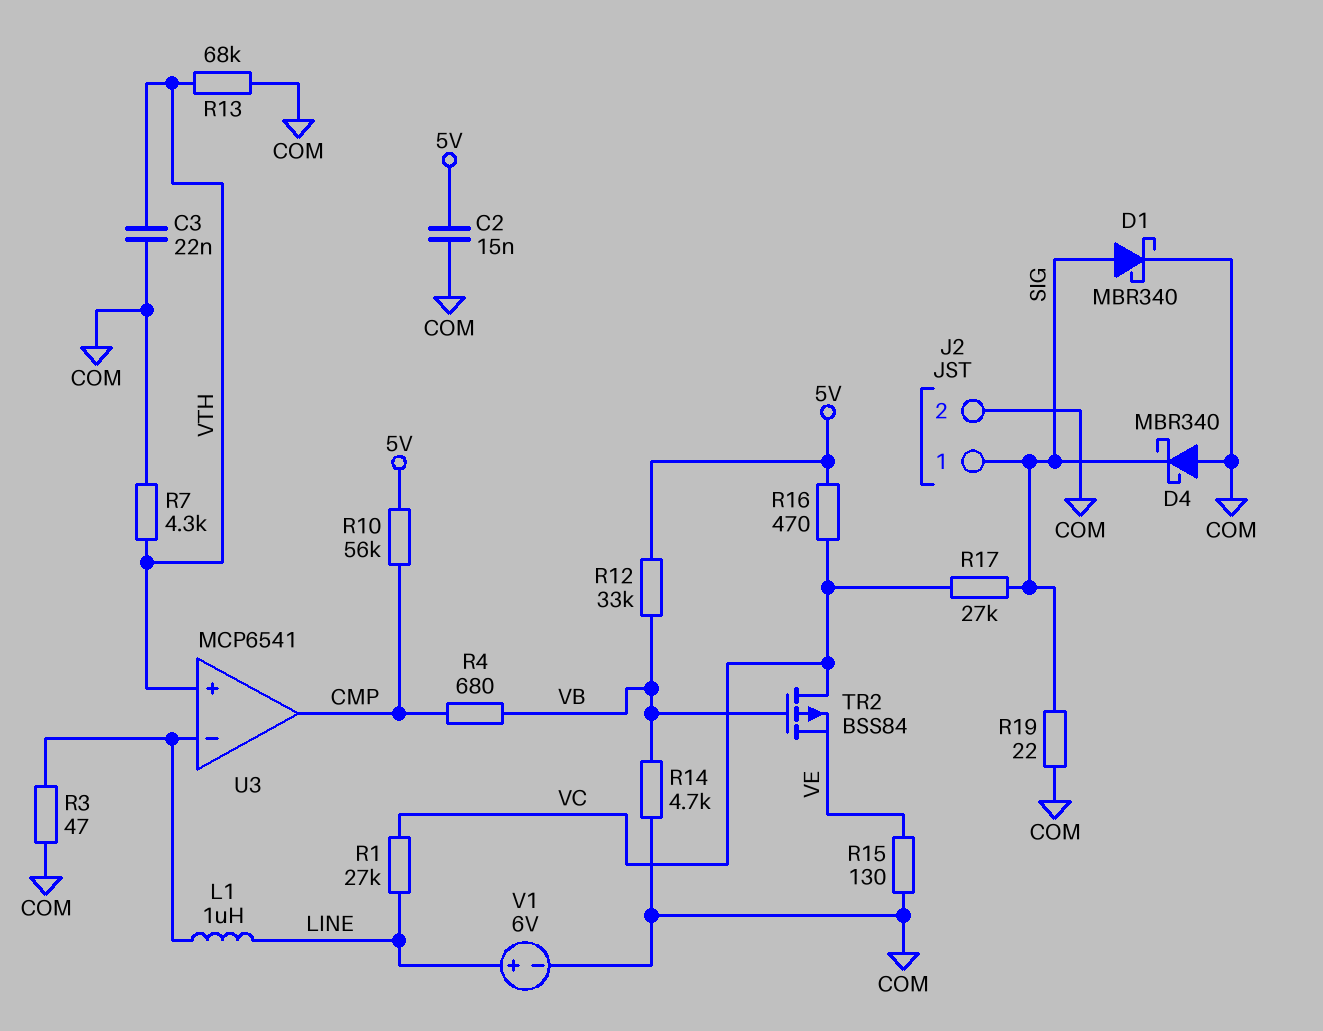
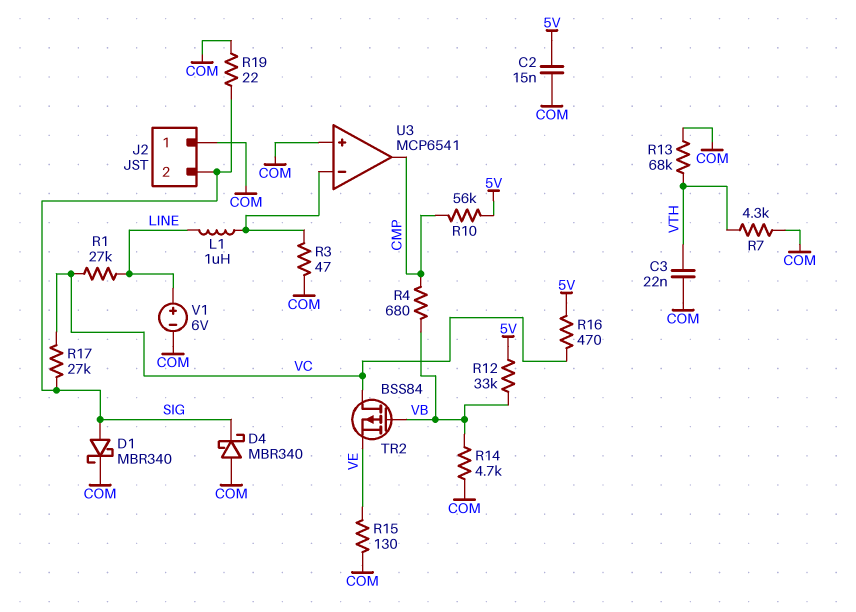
J2 pin 1: SIG -> COM
J2 pin 2: COM -> SIG
U3 pin in+: VTH -> COM

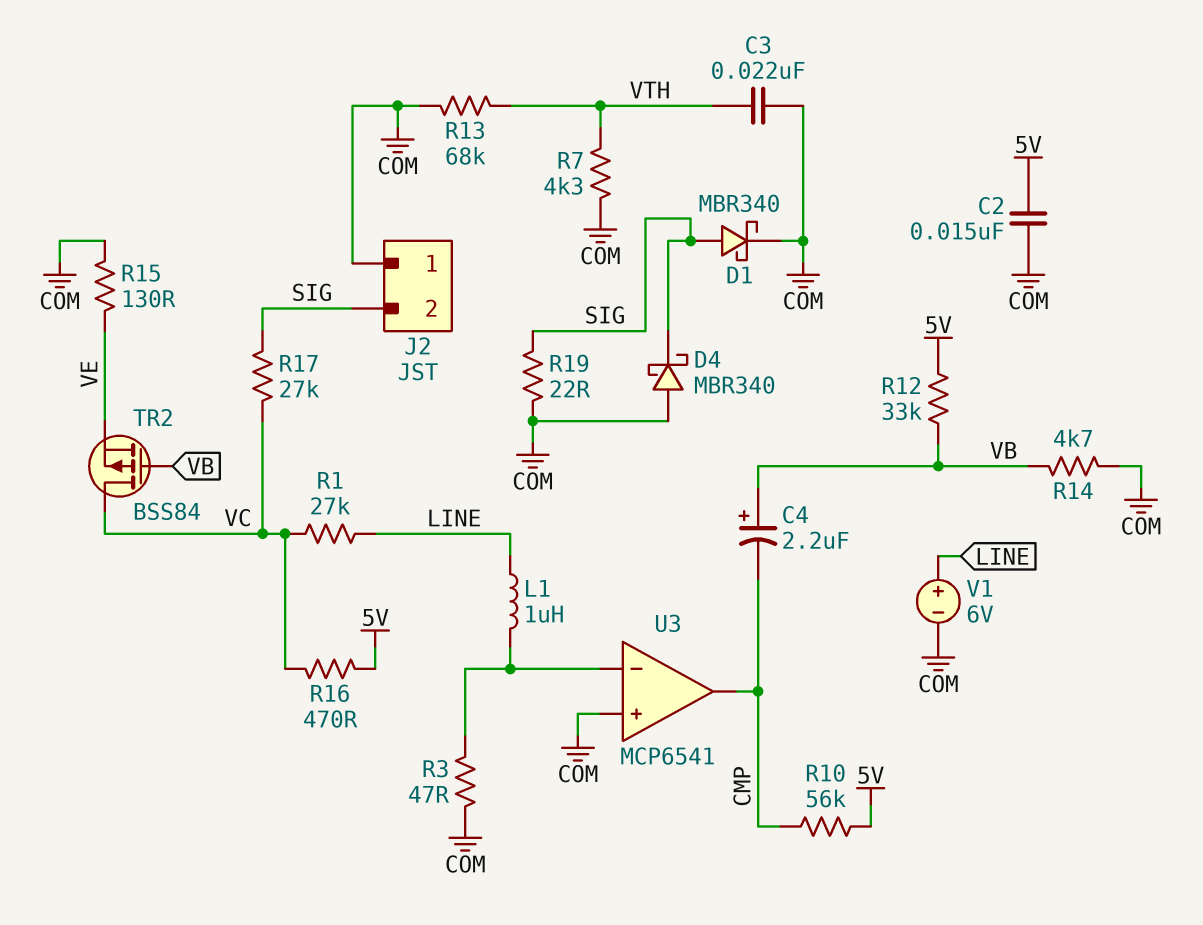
C4: none -> 2.2uF (plus VB, minus CMP)
R4: 680 (CMP, VB) -> none

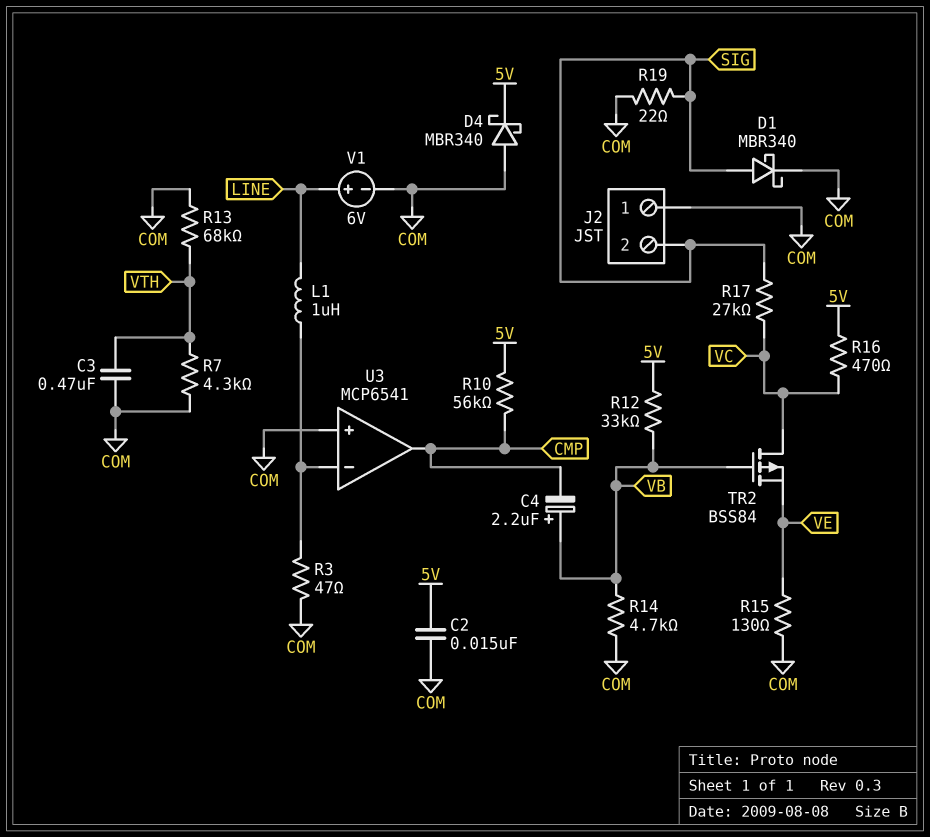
C3: 22nF (COM, VTH) -> 470nF (COM, VTH)
D4: schottky MBR340 (A COM, K SIG) -> schottky MBR340 (A COM, K 5V)
R1: 27k (LINE, VC) -> none

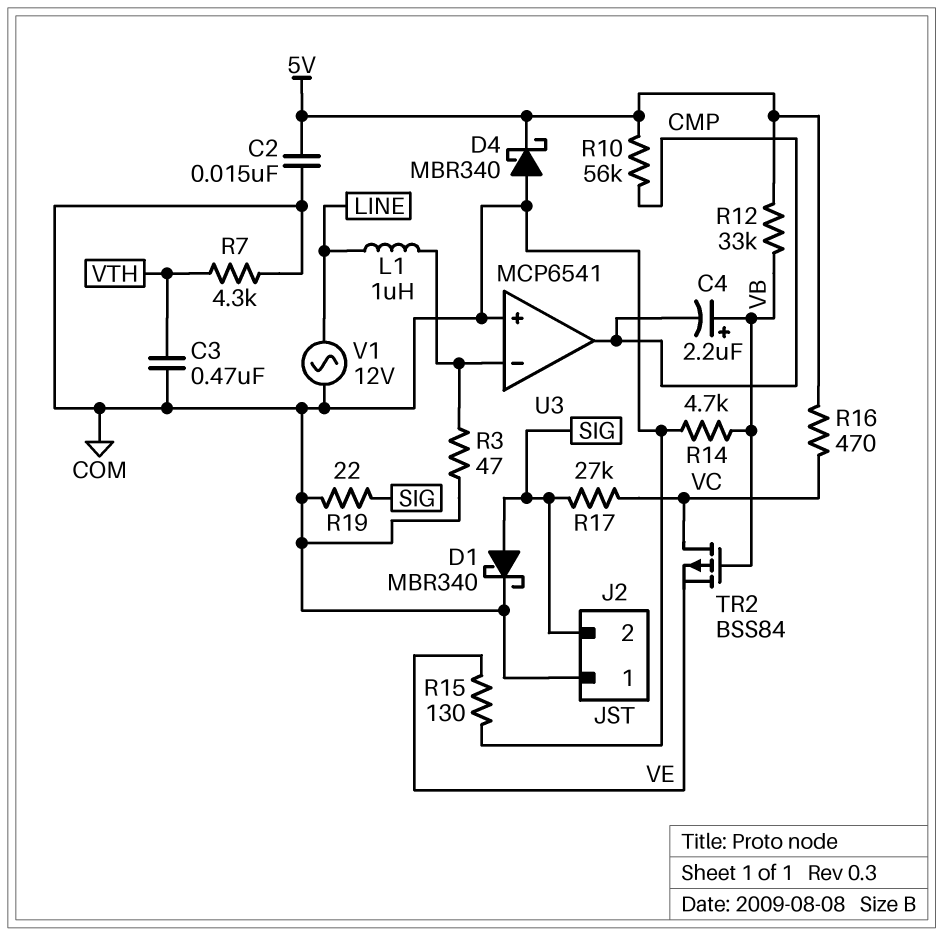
R13: 68k (COM, VTH) -> none
V1: 6V (plus LINE, minus COM) -> AC 12V (COM, LINE)

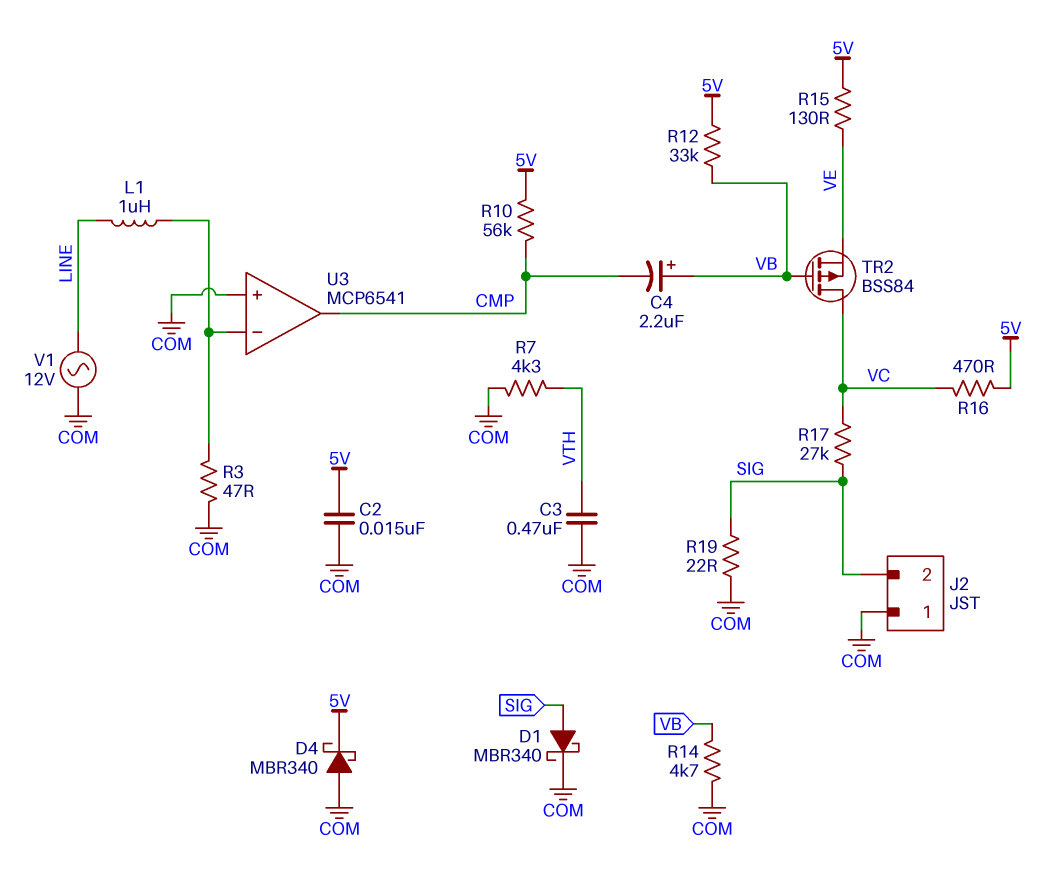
R15: 130 (COM, VE) -> 130 (5V, VE)

